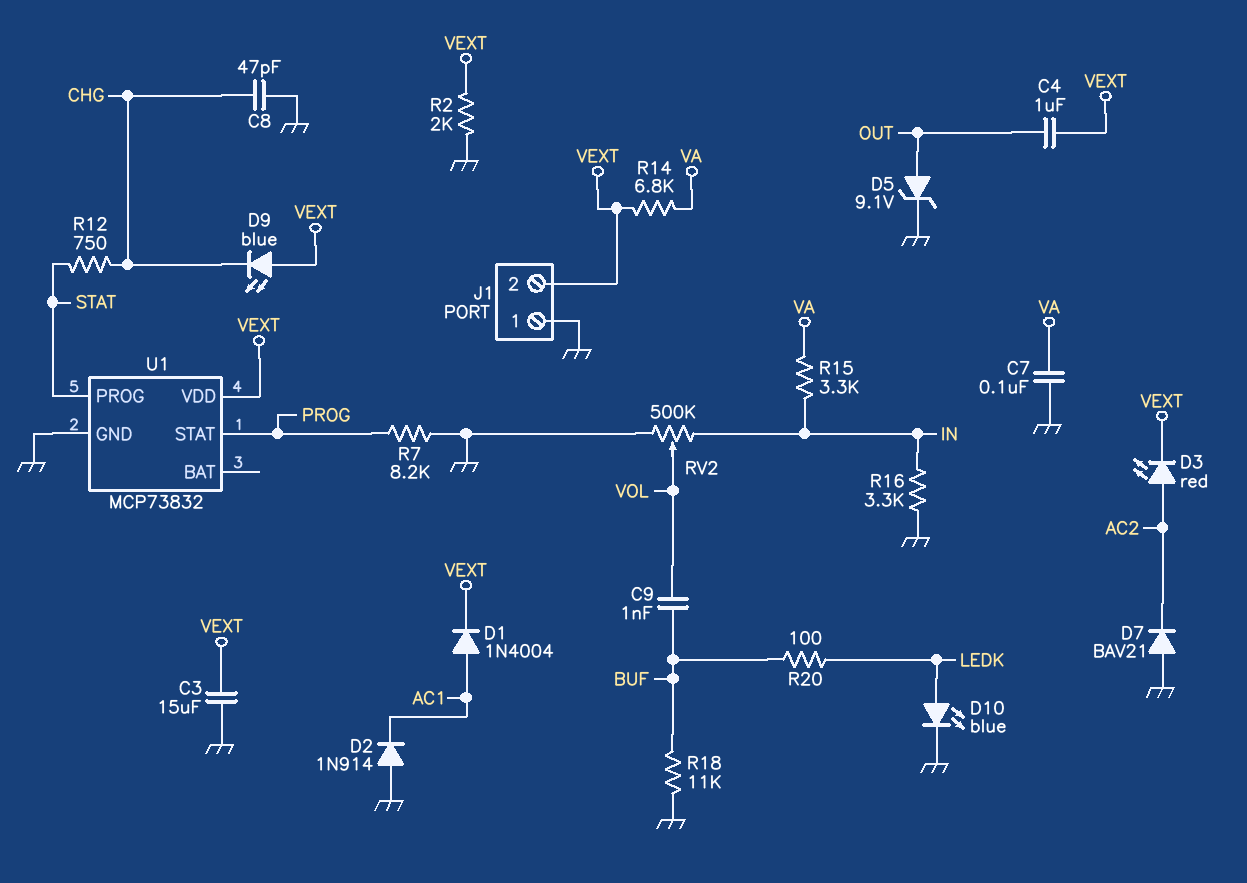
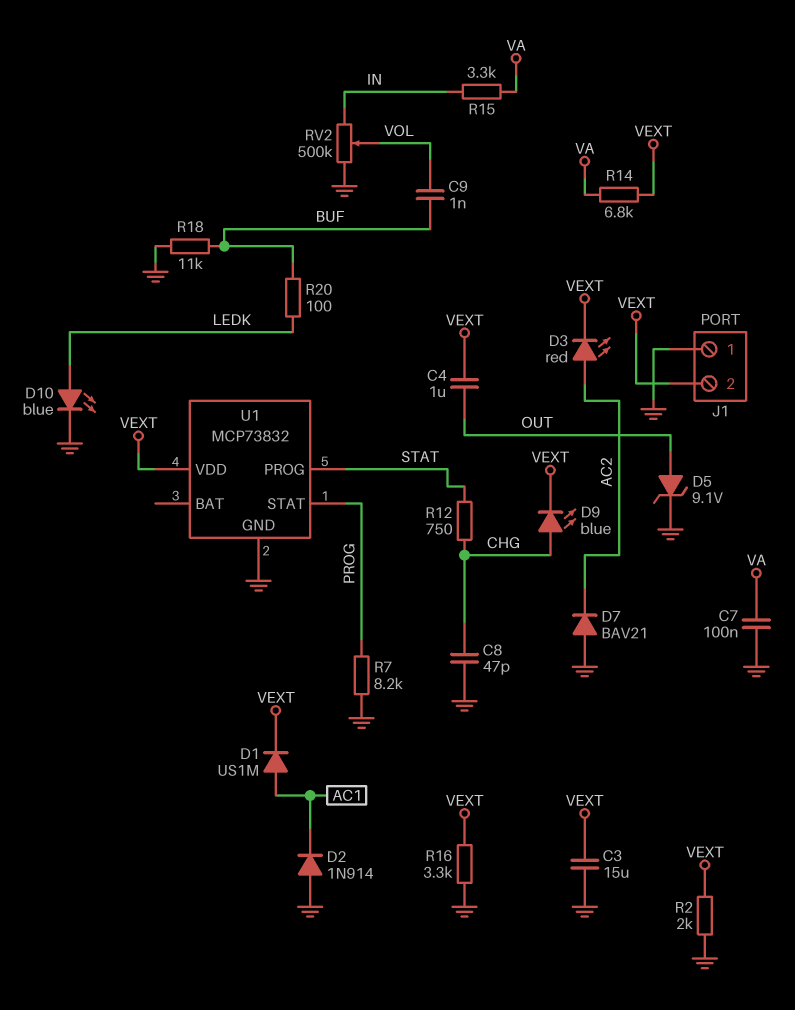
D1: diode 1N4004 (A AC1, K VEXT) -> diode US1M (A AC1, K VEXT)
D9: LED blue (A VEXT, K CHG) -> LED blue (A CHG, K VEXT)
R16: 3.3k (GND, IN) -> 3.3k (GND, VEXT)

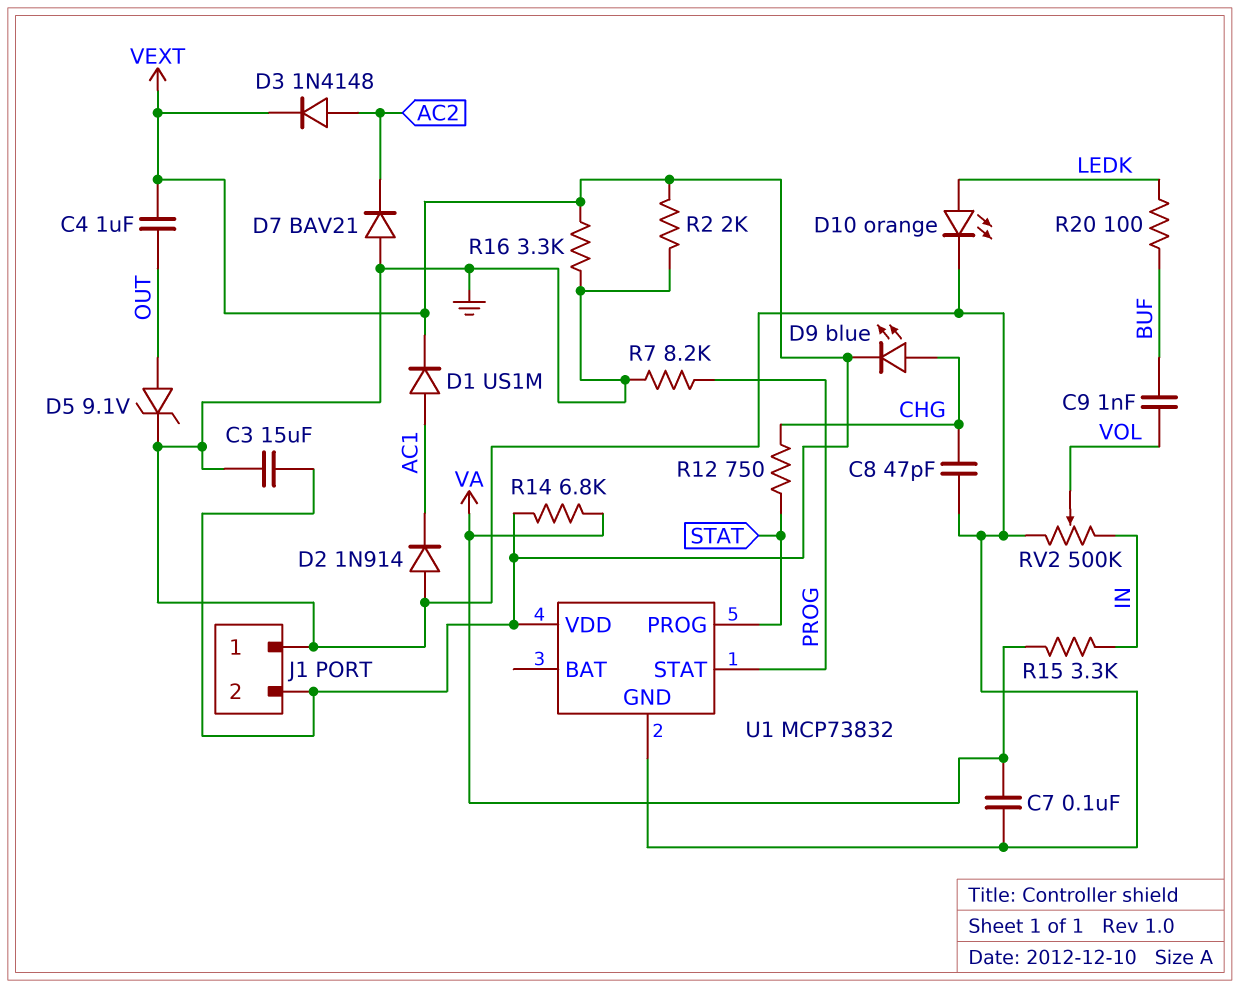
D3: LED red (A AC2, K VEXT) -> diode 1N4148 (A AC2, K VEXT)
D10: LED blue (A LEDK, K GND) -> LED orange (A LEDK, K GND)
R18: 11k (BUF, GND) -> none

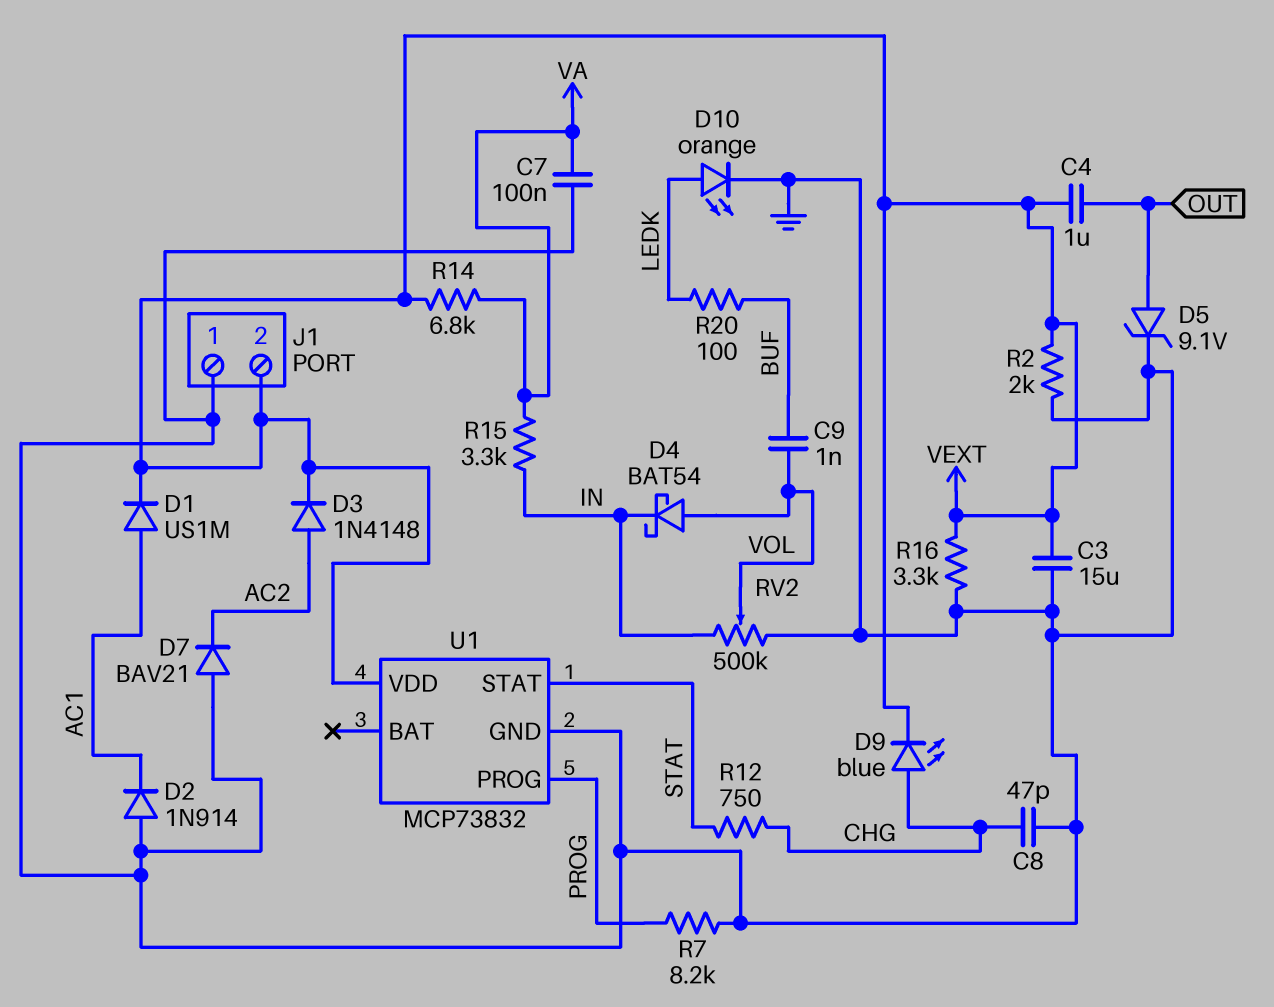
D4: none -> schottky BAT54 (A VOL, K IN)
U1 pin PROG: STAT -> PROG
U1 pin STAT: PROG -> STAT

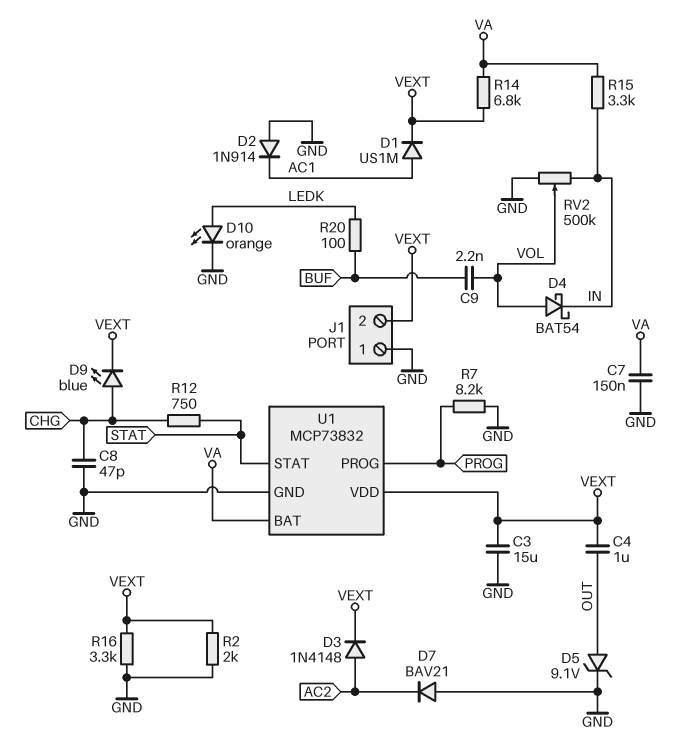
C7: 100nF (GND, VA) -> 150nF (GND, VA)
C9: 1nF (BUF, VOL) -> 2.2nF (BUF, VOL)
U1 pin BAT: none -> VA

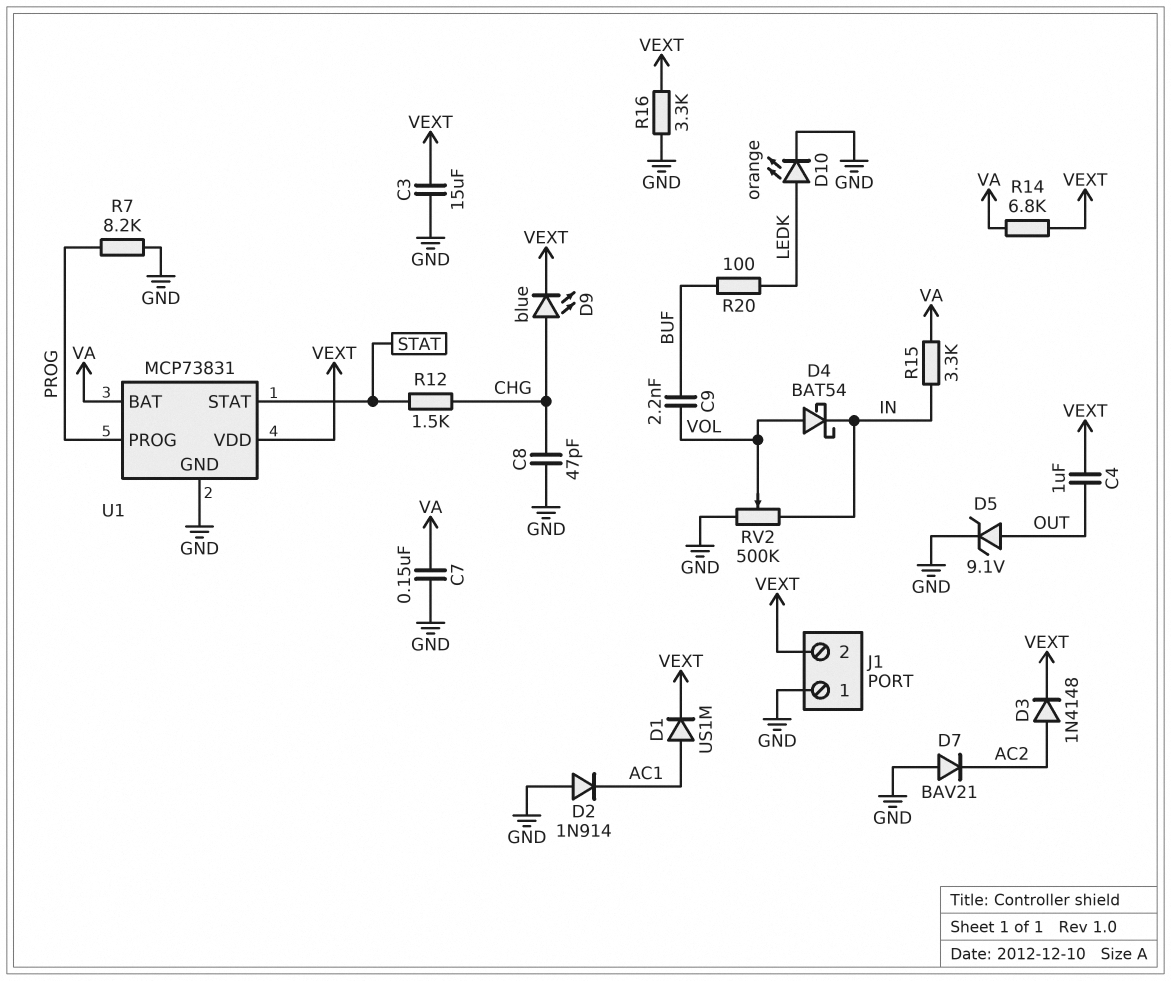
R2: 2k (GND, VEXT) -> none
R12: 750 (CHG, STAT) -> 1.5k (CHG, STAT)
U1: MCP73832 -> MCP73831

